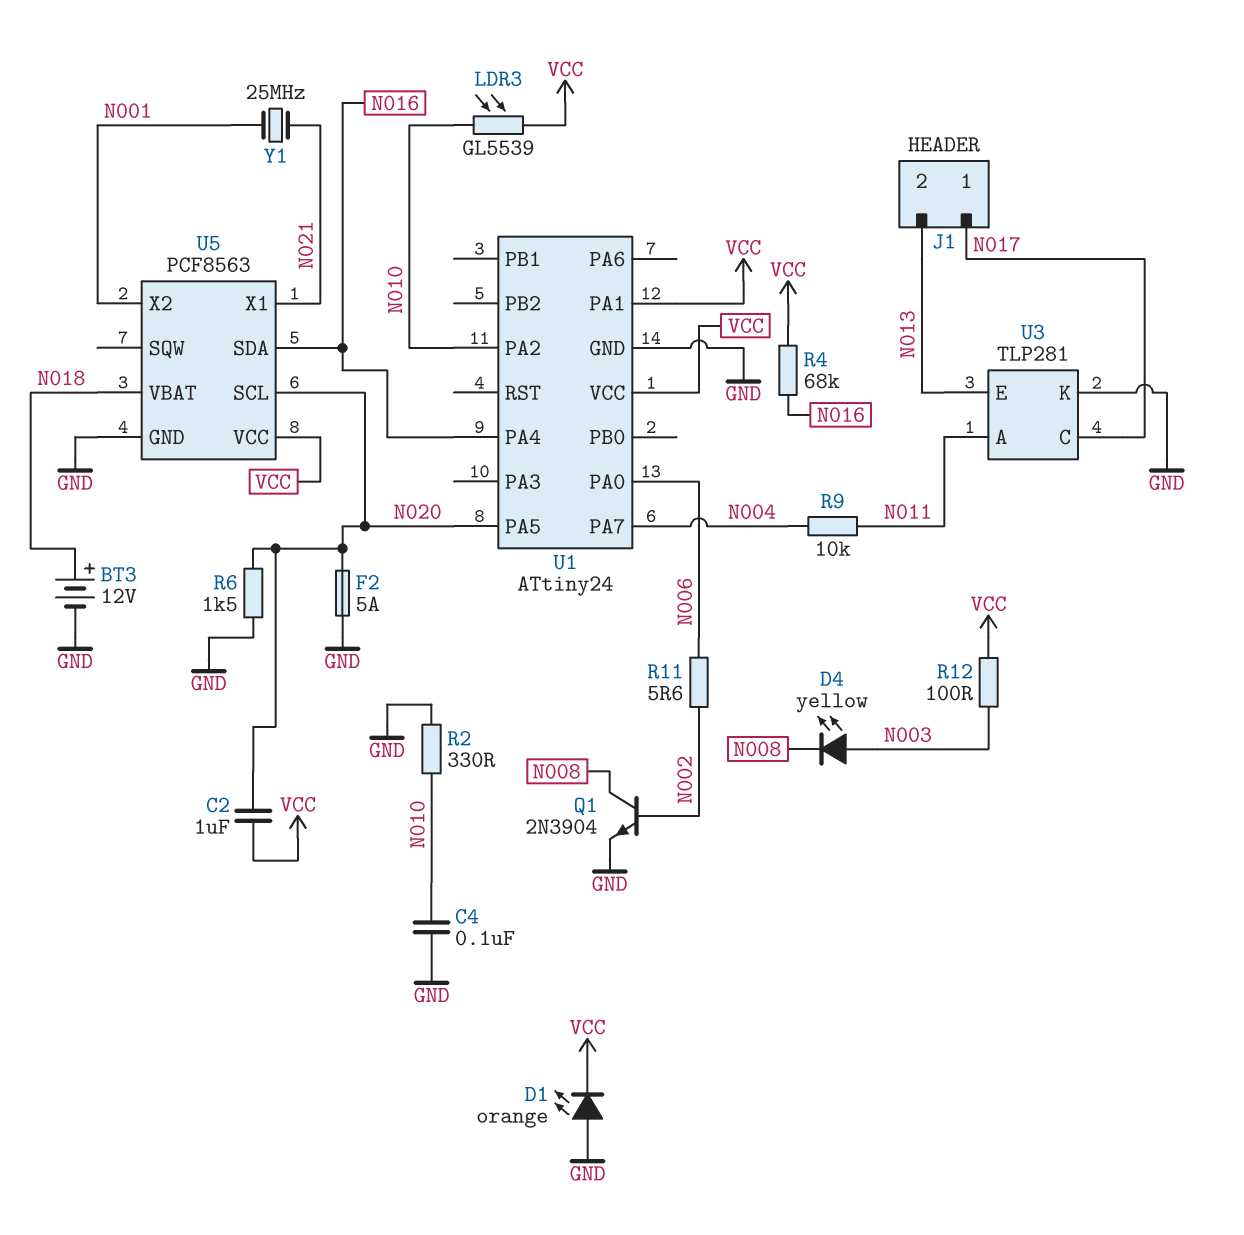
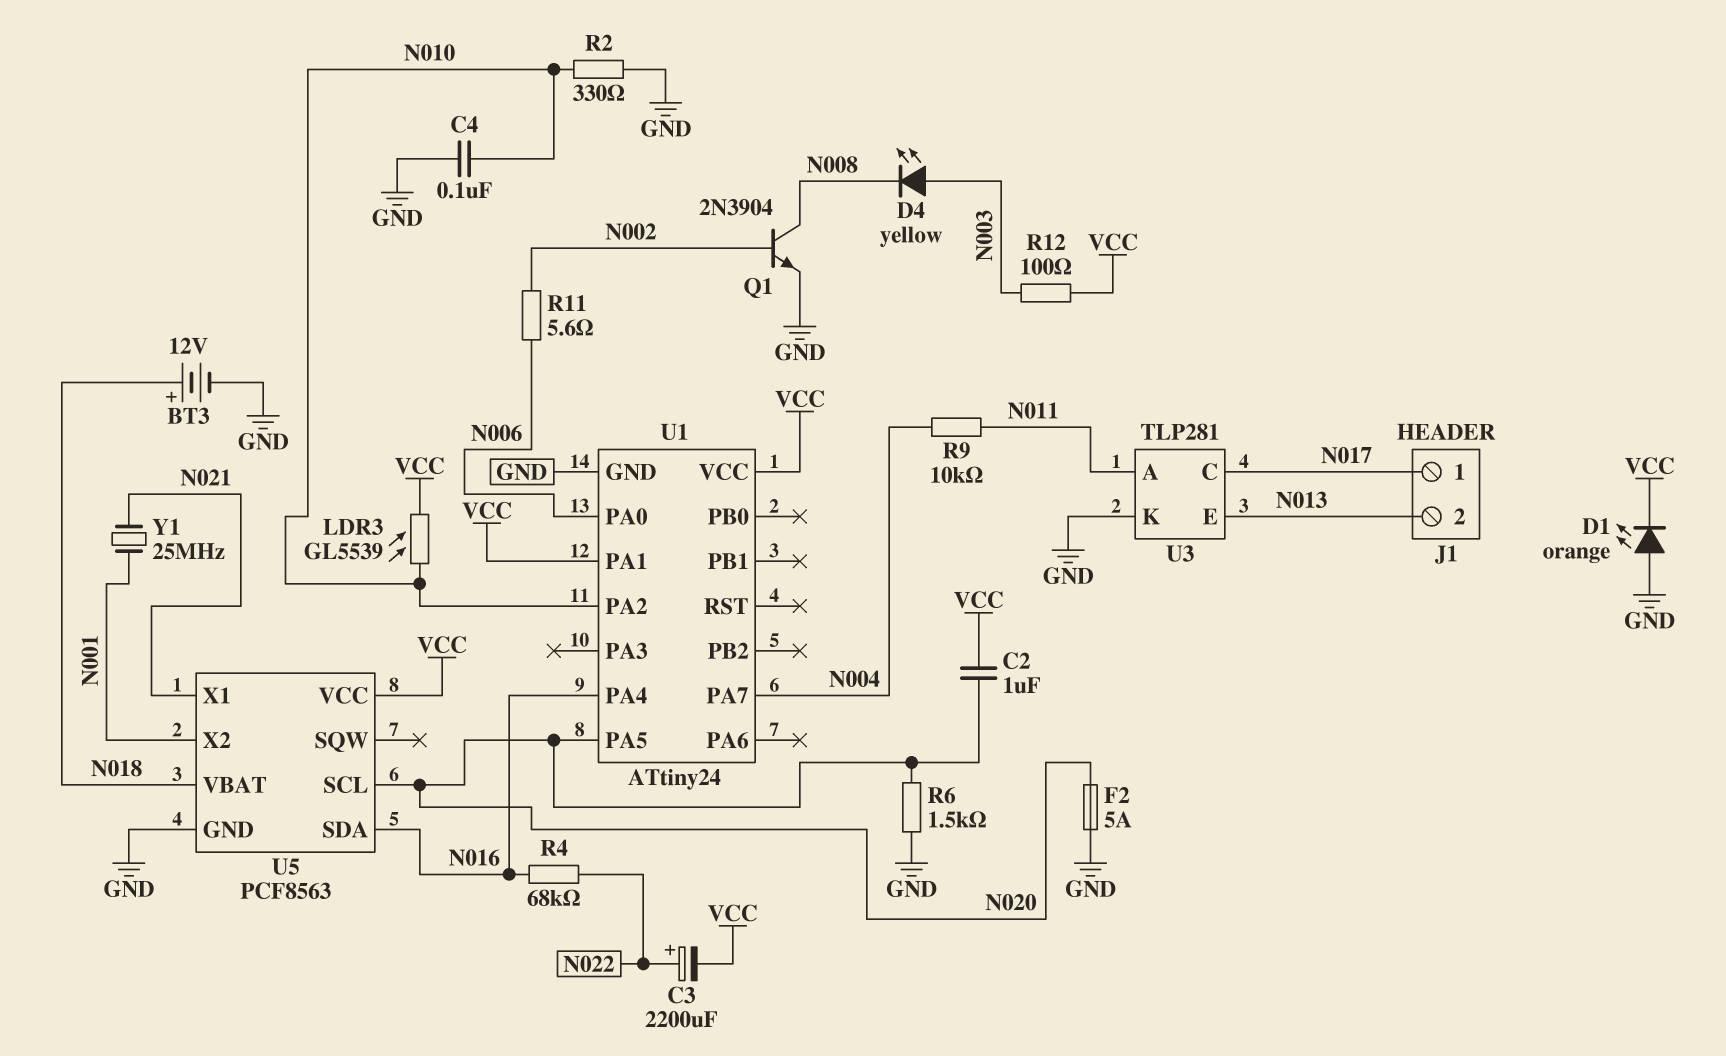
C3: none -> 2200uF (plus N022, minus VCC)
R4: 68k (N016, VCC) -> 68k (N016, N022)

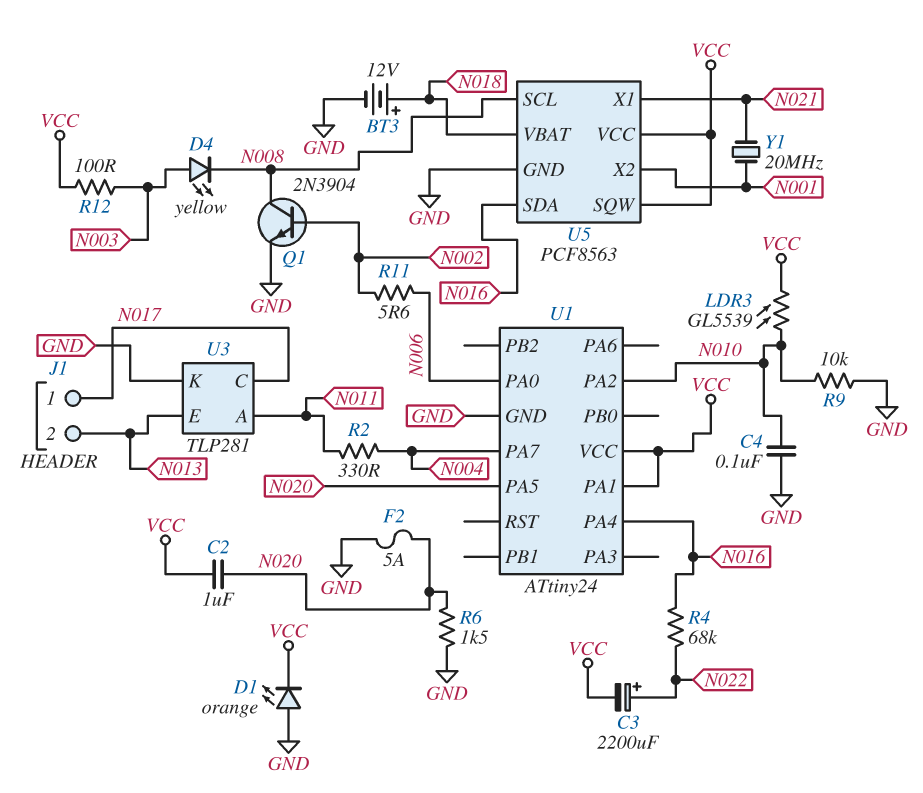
R2: 330 (GND, N010) -> 330 (N004, N011)
R9: 10k (N004, N011) -> 10k (GND, N010)
U5 pin SCL: N020 -> N008
U5 pin SQW: none -> VCC
Y1: 25MHz (N001, N021) -> 20MHz (N001, N021)

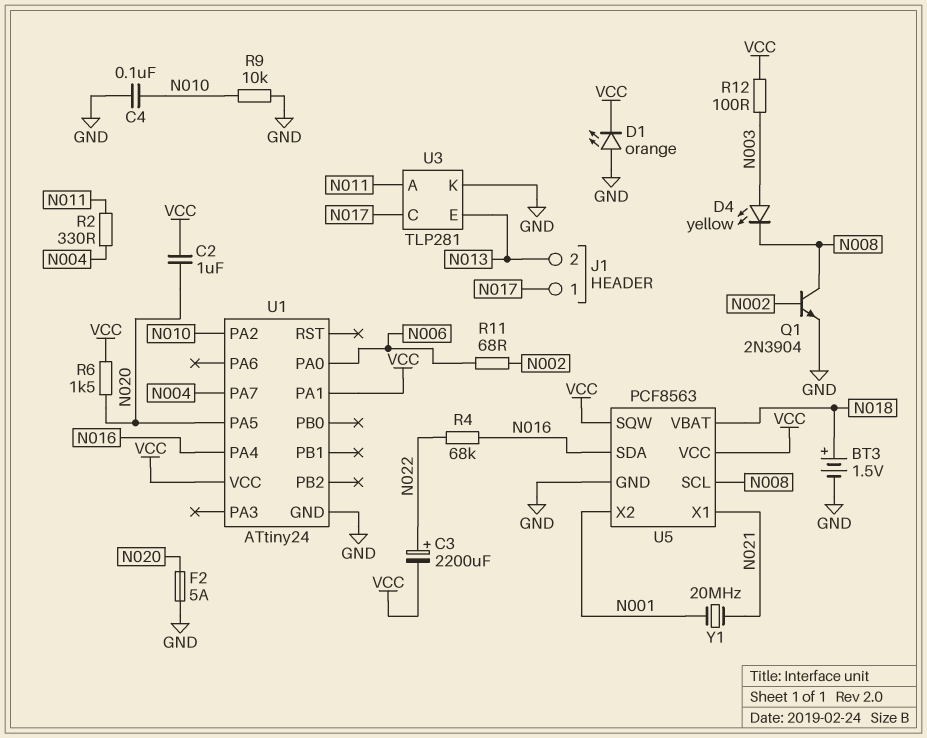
BT3: 12V (plus N018, minus GND) -> 1.5V (plus N018, minus GND)
LDR3: GL5539 (N010, VCC) -> none
R6: 1.5k (GND, N020) -> 1.5k (N020, VCC)
R11: 5.6 (N002, N006) -> 68 (N002, N006)

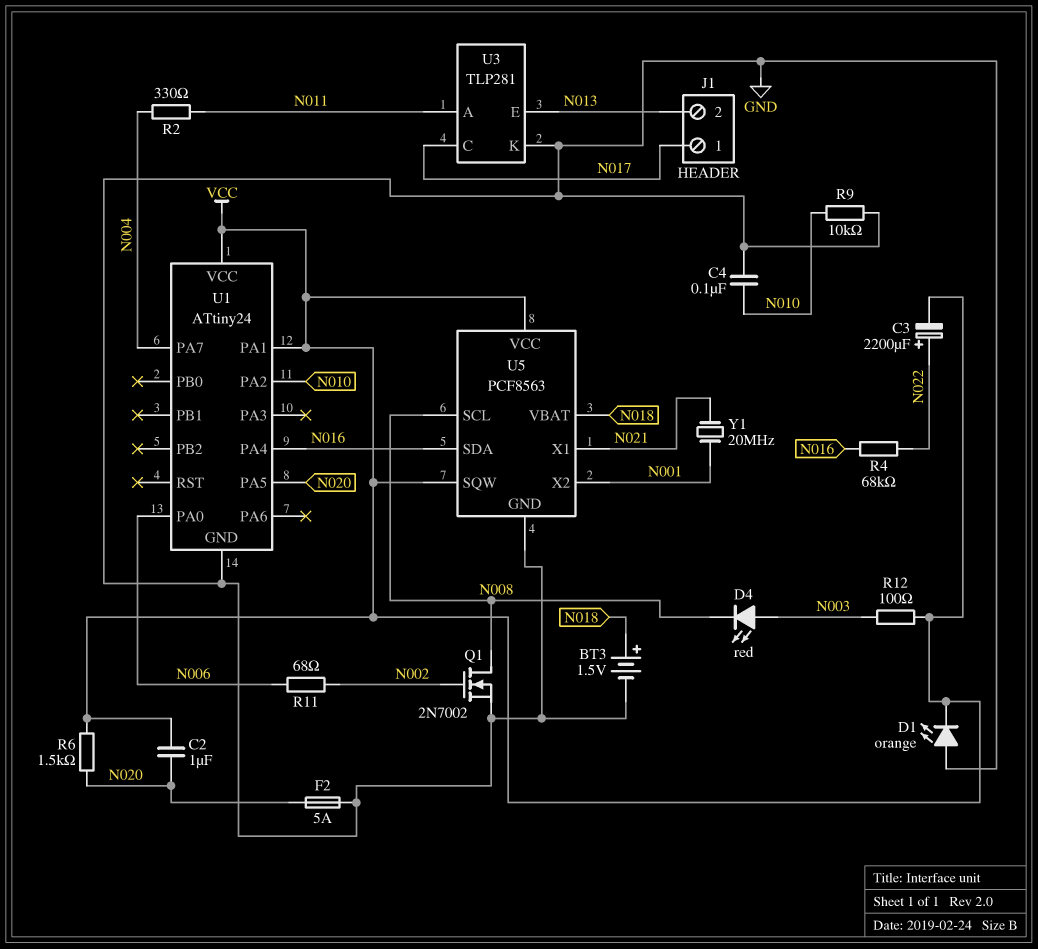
D4: LED yellow (A N003, K N008) -> LED red (A N003, K N008)
Q1: NPN 2N3904 (B N002, C N008, E GND) -> NMOS 2N7002 (G N002, D N008, S GND)

